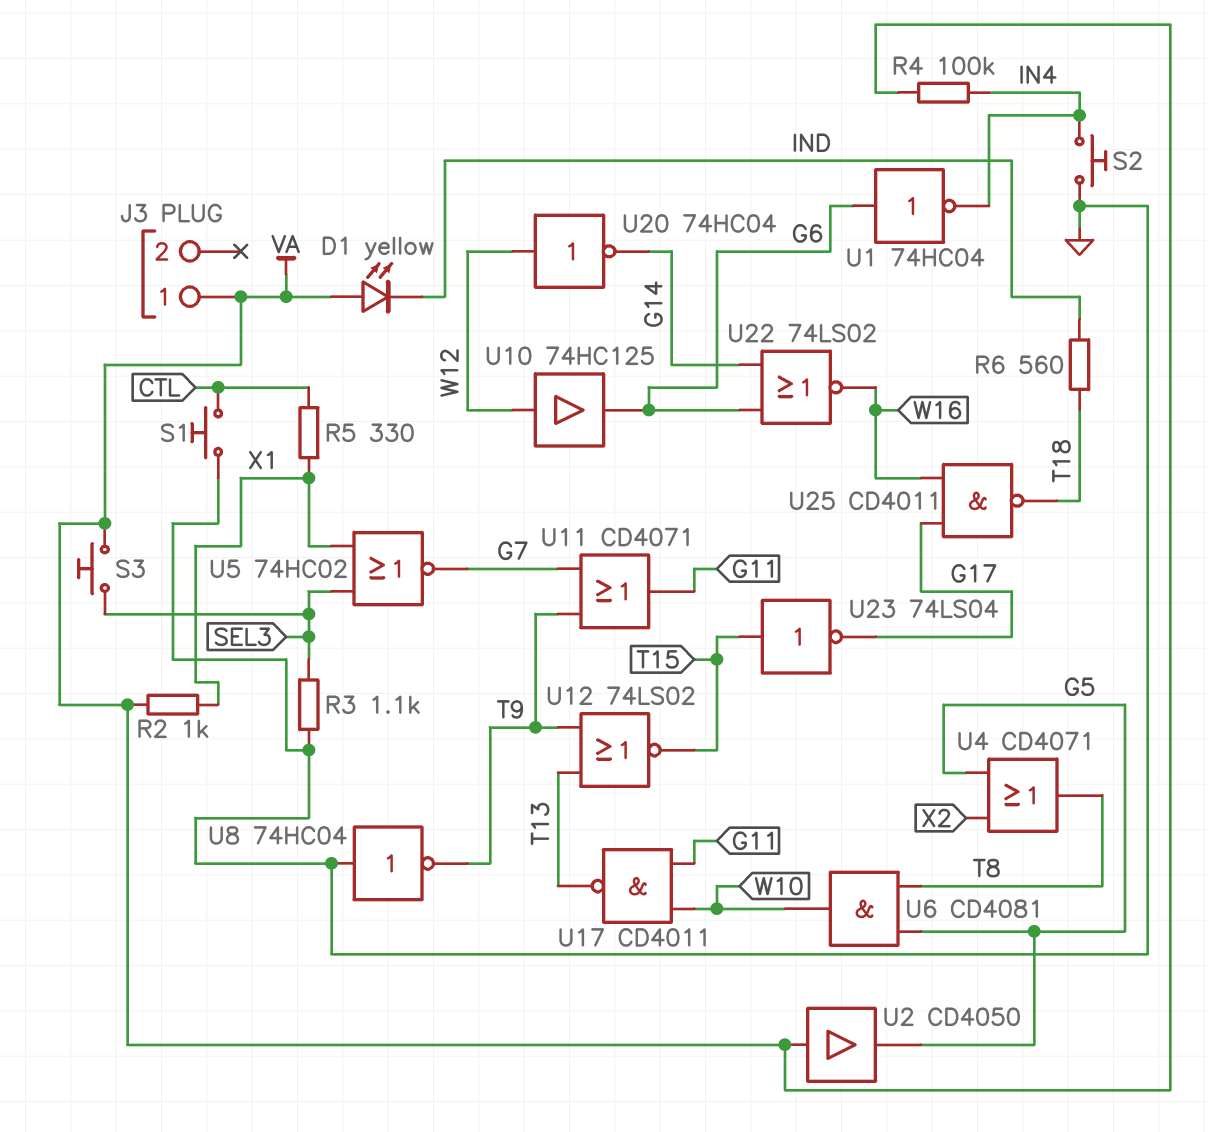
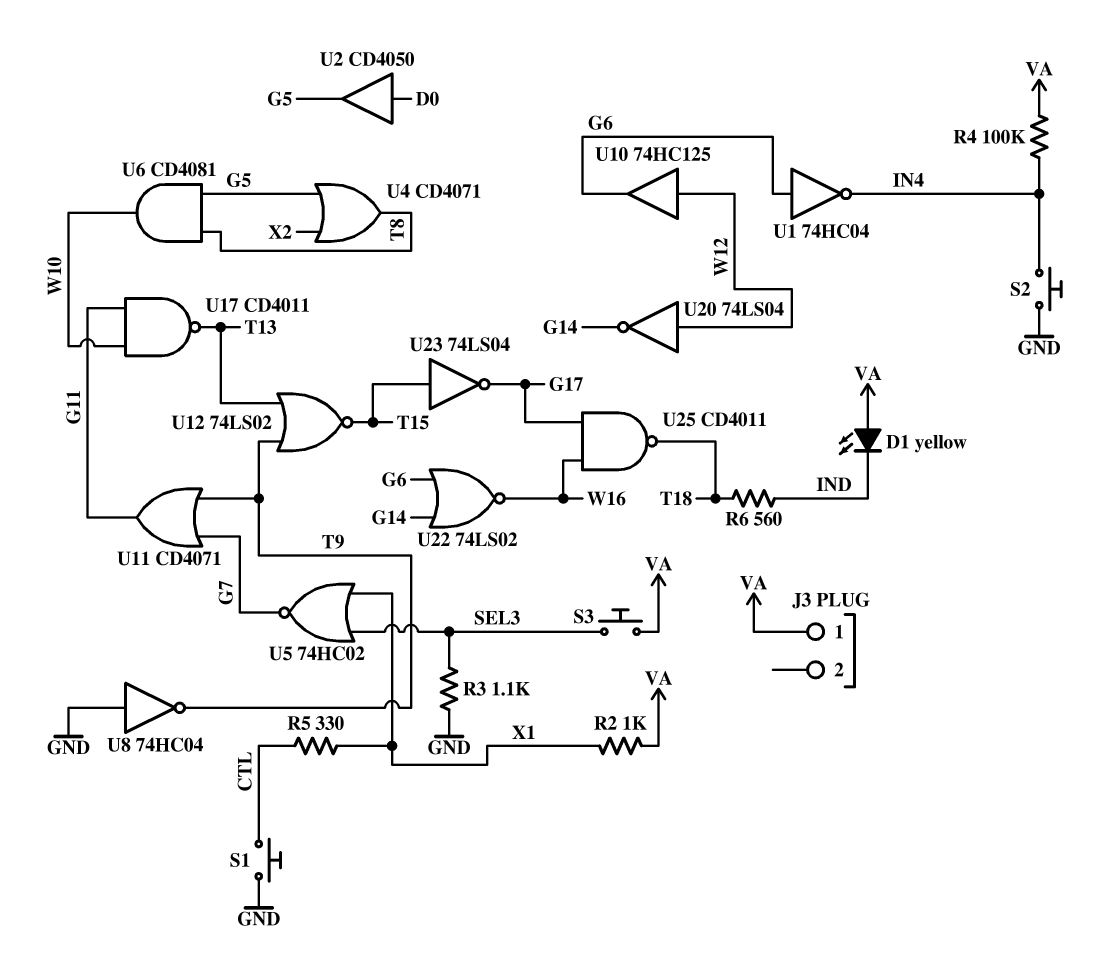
U2: buffer CD4050 (in VA, out G5) -> buffer CD4050 (in D0, out G5)
U20: NOT 74HC04 (in W12, out G14) -> NOT 74LS04 (in W12, out G14)

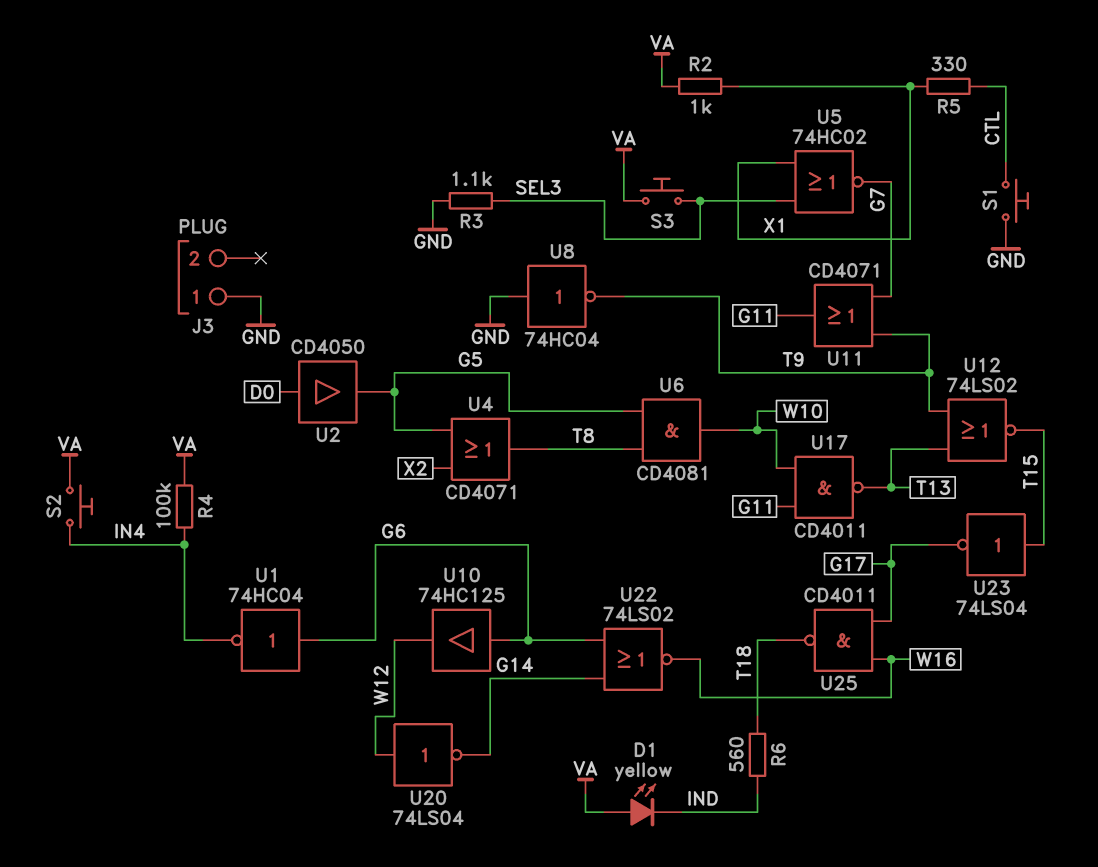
J3 pin 1: VA -> GND
S2: button (GND, IN4) -> button (IN4, VA)
U10: buffer 74HC125 (in W12, out G6) -> buffer 74HC125 (in G6, out W12)

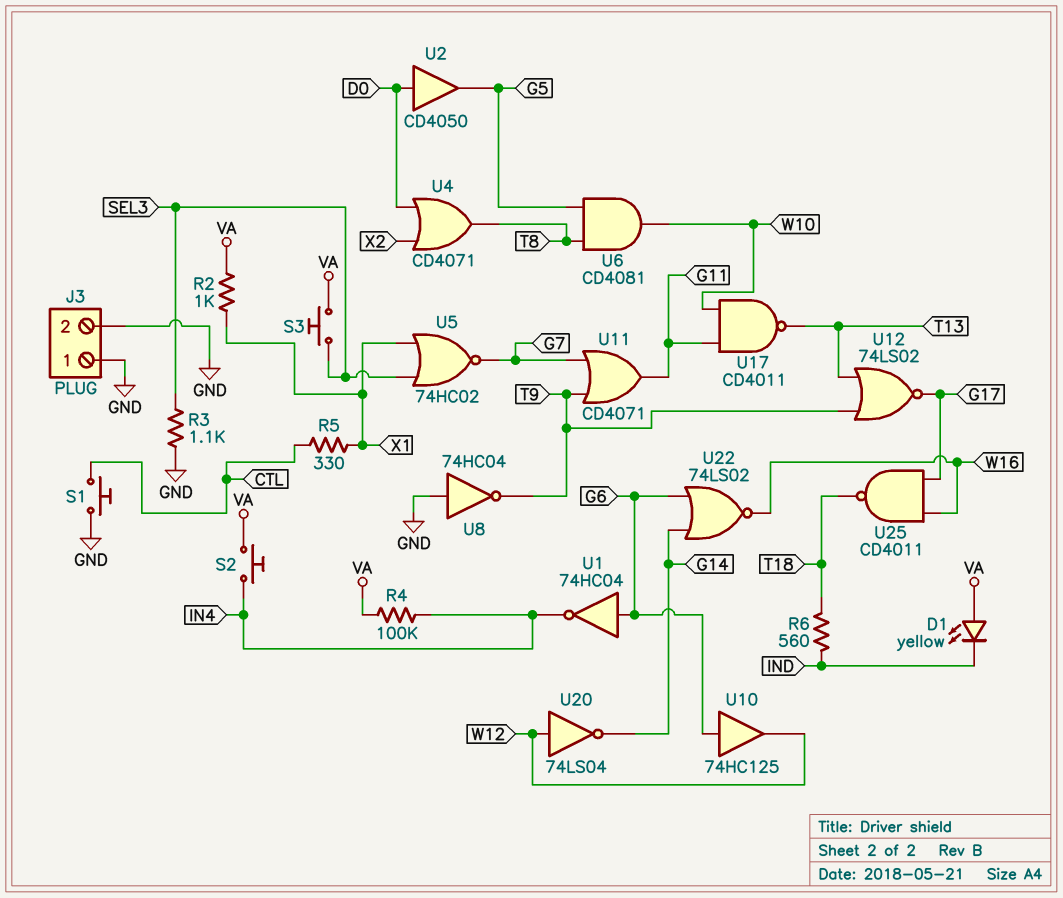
J3 pin 2: none -> GND
U4: OR CD4071 (in G5, in X2, out T8) -> OR CD4071 (in D0, in X2, out T8)
U12: NOR 74LS02 (in T9, in T13, out T15) -> NOR 74LS02 (in T9, in T13, out G17)
U23: NOT 74LS04 (in T15, out G17) -> none

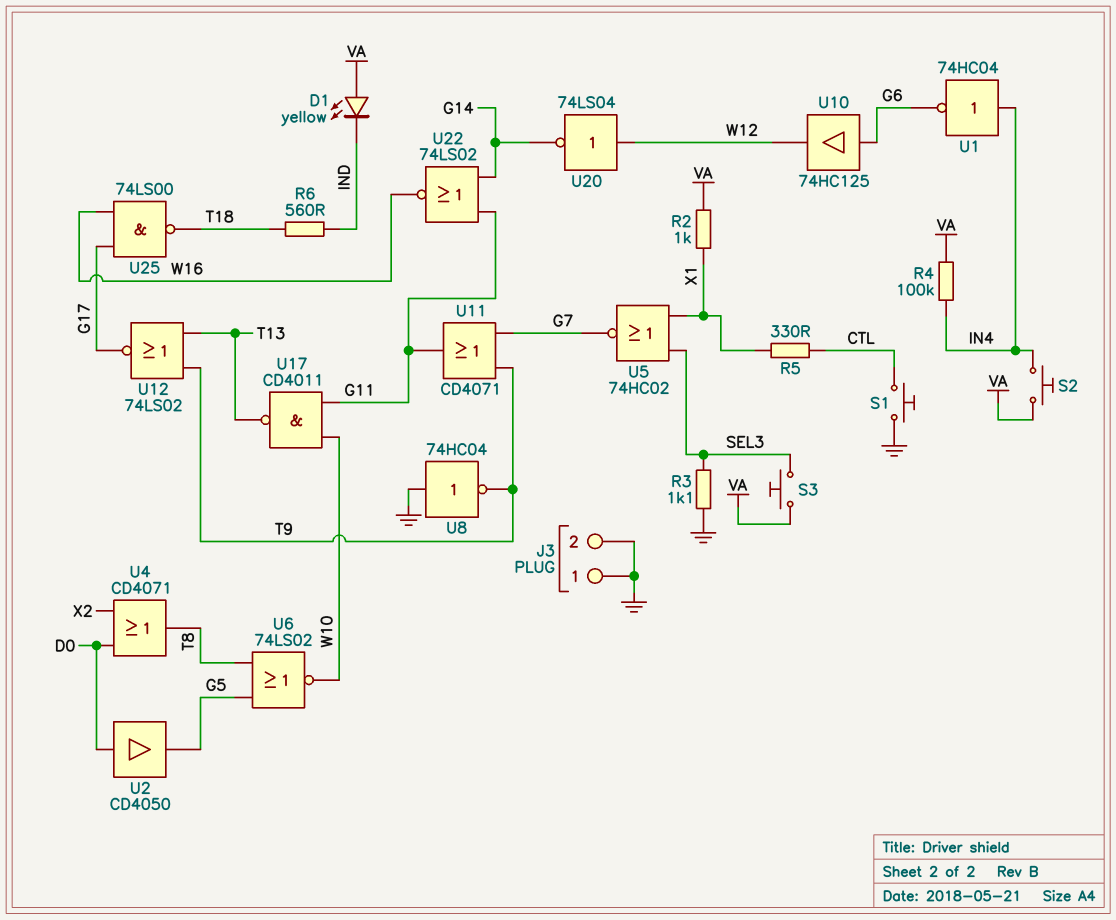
U1: NOT 74HC04 (in G6, out IN4) -> NOT 74HC04 (in IN4, out G6)
U6: AND CD4081 (in G5, in T8, out W10) -> NOR 74LS02 (in G5, in T8, out W10)
U22: NOR 74LS02 (in G6, in G14, out W16) -> NOR 74LS02 (in G11, in G14, out W16)
U25: NAND CD4011 (in G17, in W16, out T18) -> NAND 74LS00 (in G17, in W16, out T18)

